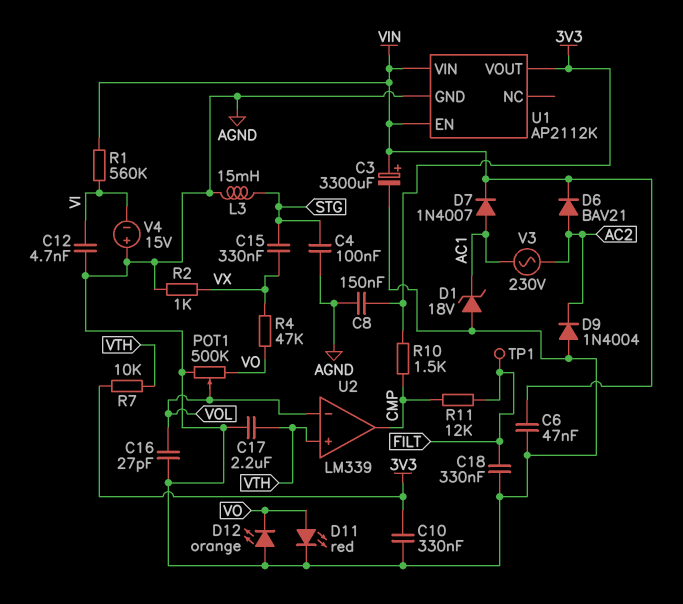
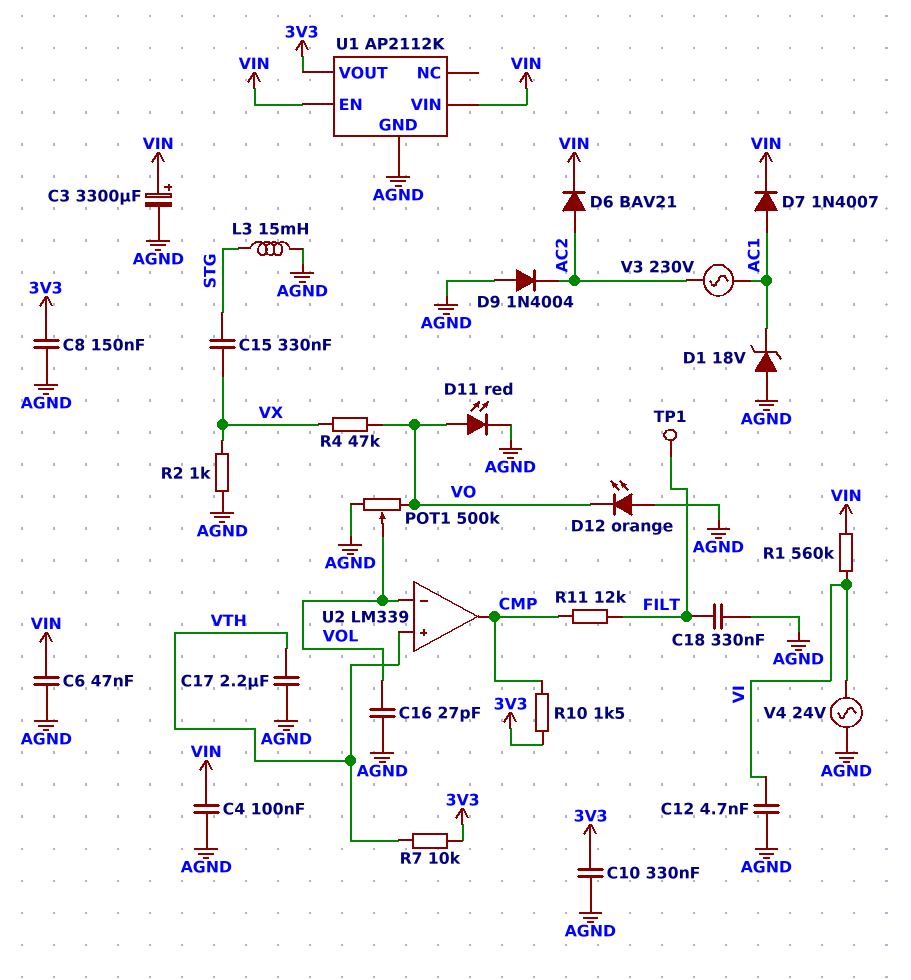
C4: 100nF (AGND, STG) -> 100nF (AGND, VIN)
V4: 15V (plus AGND, minus VI) -> AC 24V (AGND, VI)

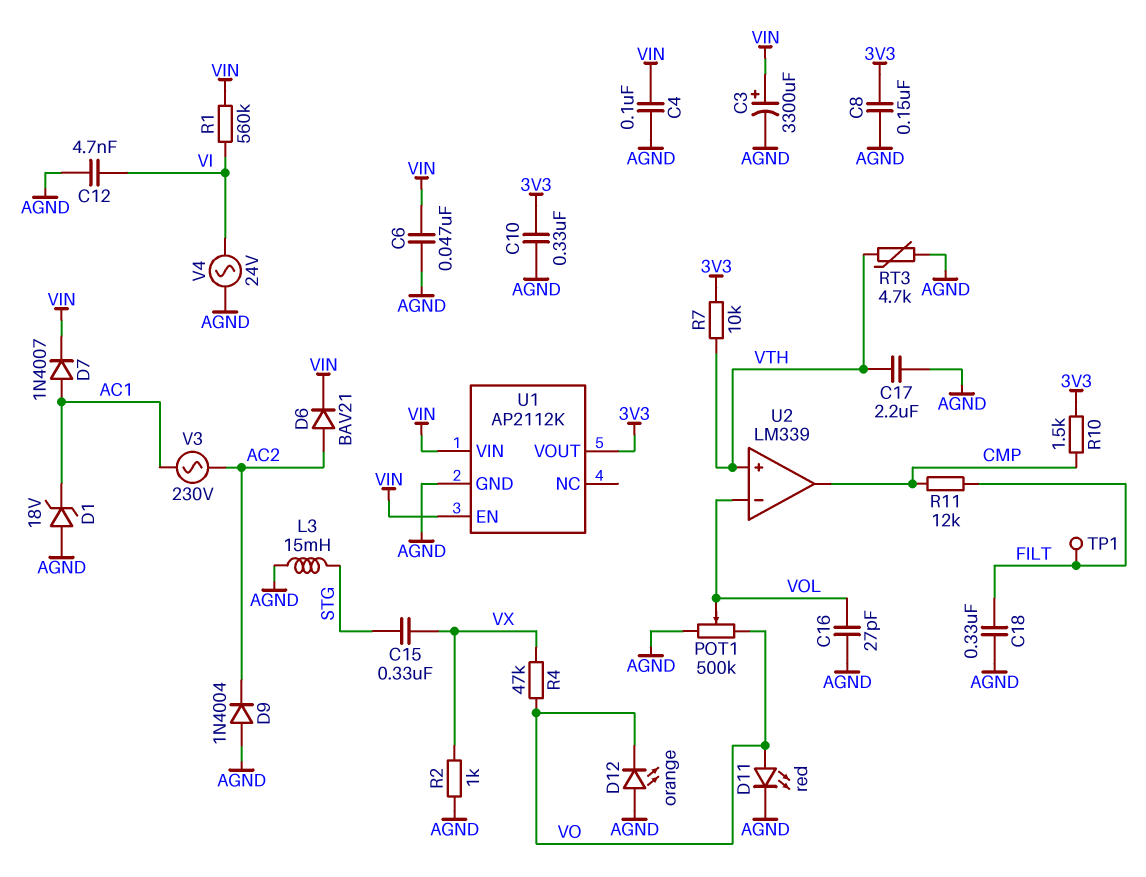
RT3: none -> 4.7k (AGND, VTH)

